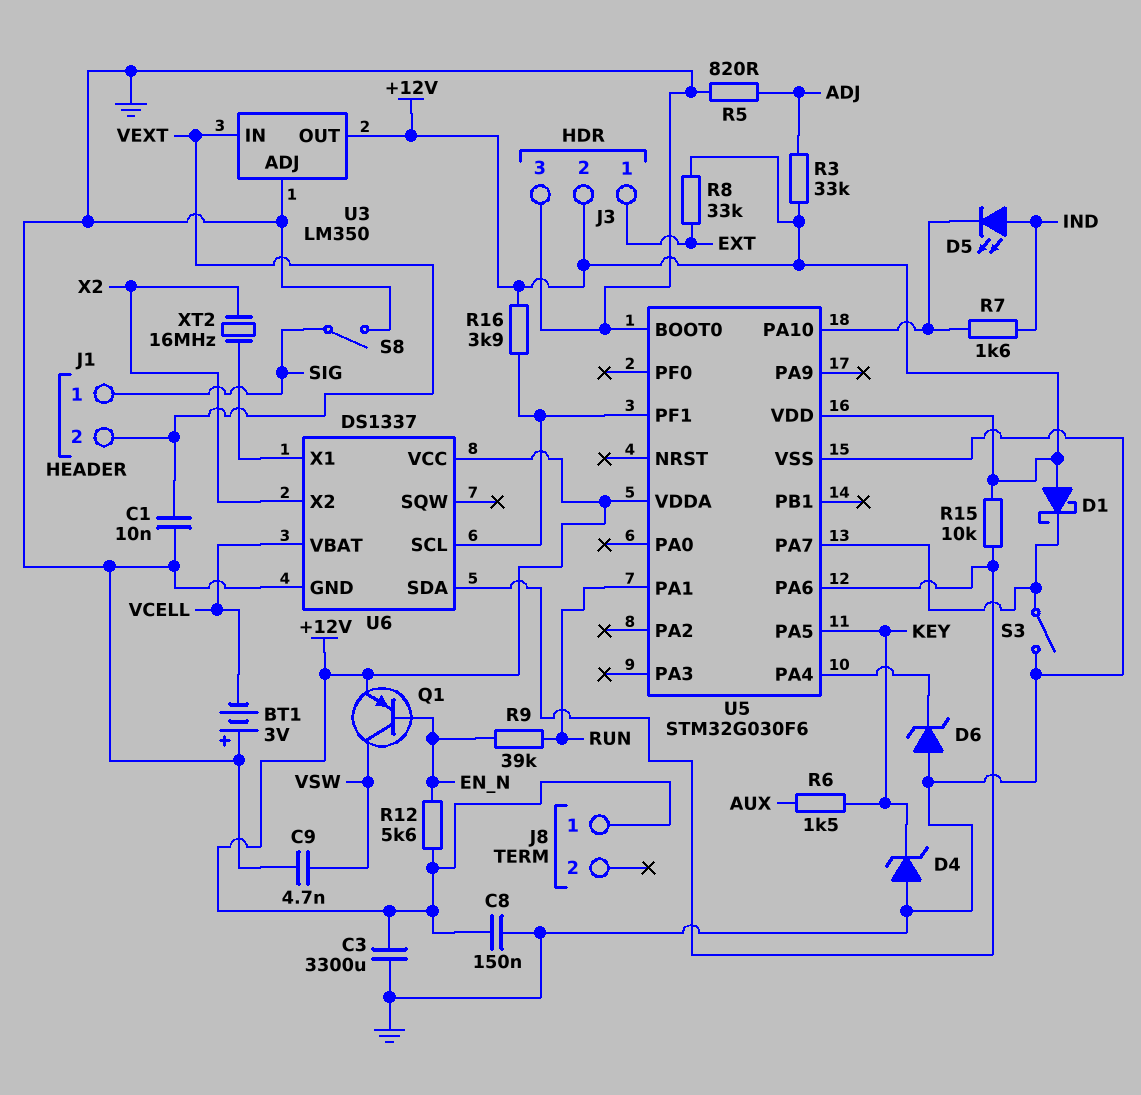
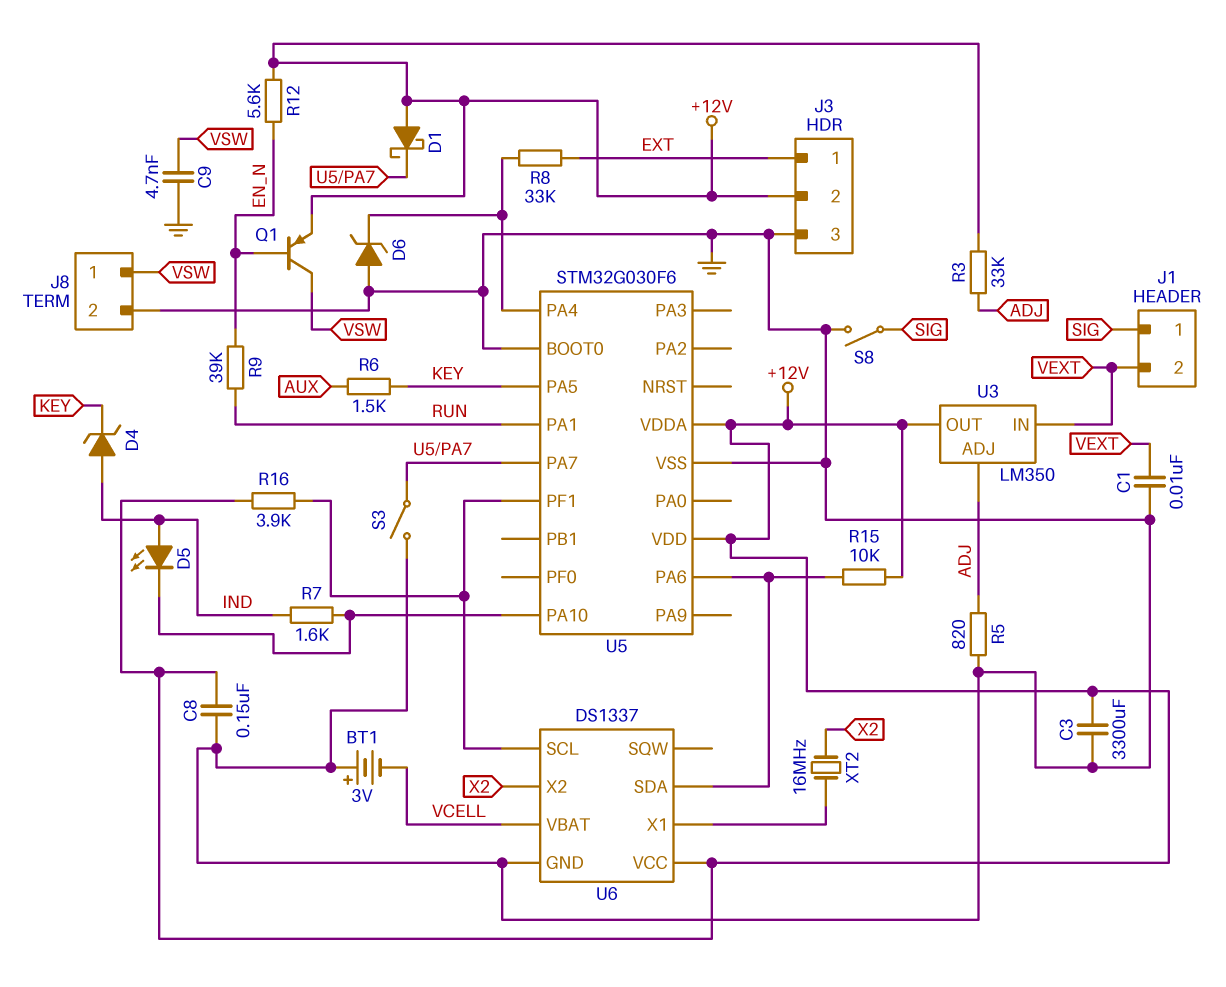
D4: zener (A GND, K KEY) -> zener (A IND, K KEY)
J8 pin 1: +12V -> VSW
J8 pin 2: none -> GND
R8: 33k (+12V, EXT) -> 33k (EXT, U5/PA4)
U3 pin ADJ: GND -> ADJ

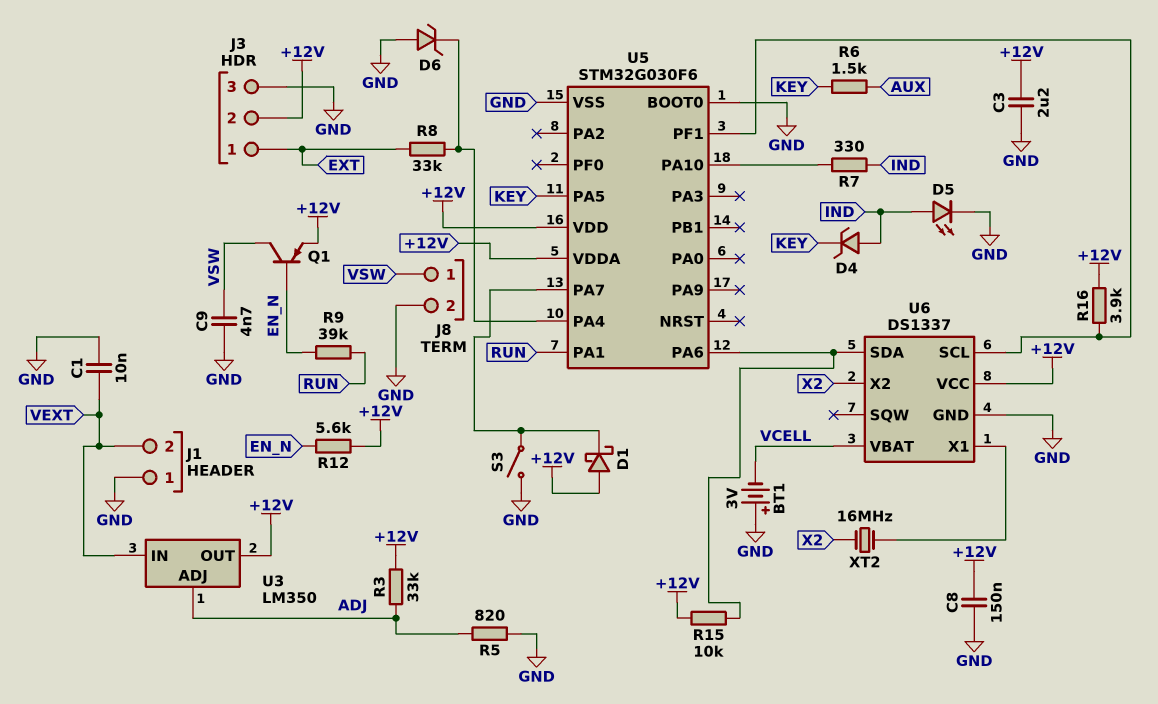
C3: 3300uF (+12V, GND) -> 2.2uF (+12V, GND)
D5: LED (A IND, K U5/PA10) -> LED (A IND, K GND)
J1 pin 1: SIG -> GND
R7: 1.6k (IND, U5/PA10) -> 330 (IND, U5/PA10)
S8: switch (GND, SIG) -> none

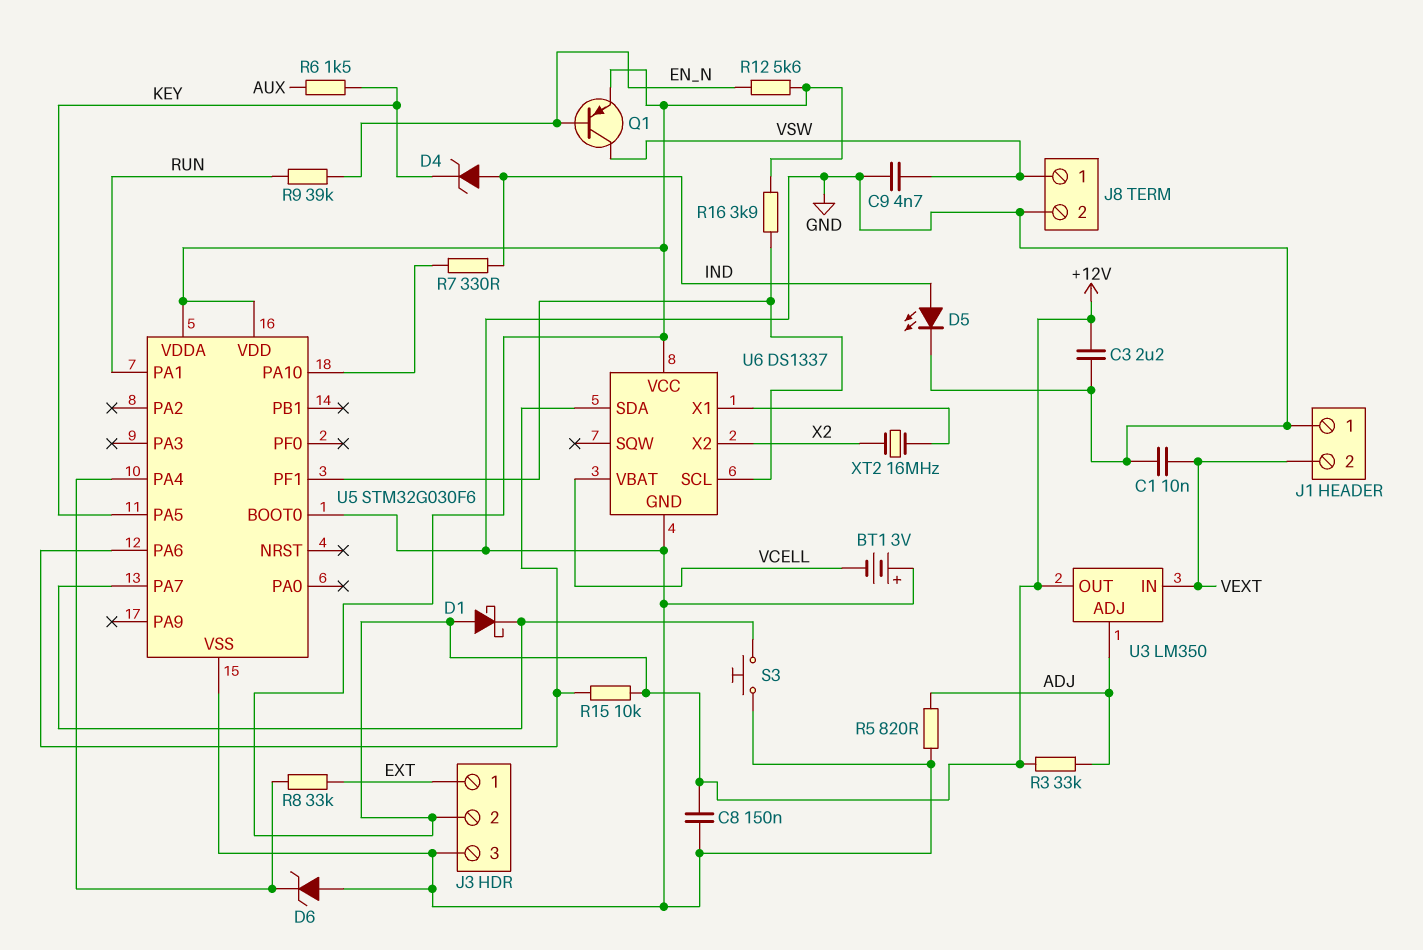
S3: switch (GND, U5/PA7) -> button (GND, U5/PA7)

